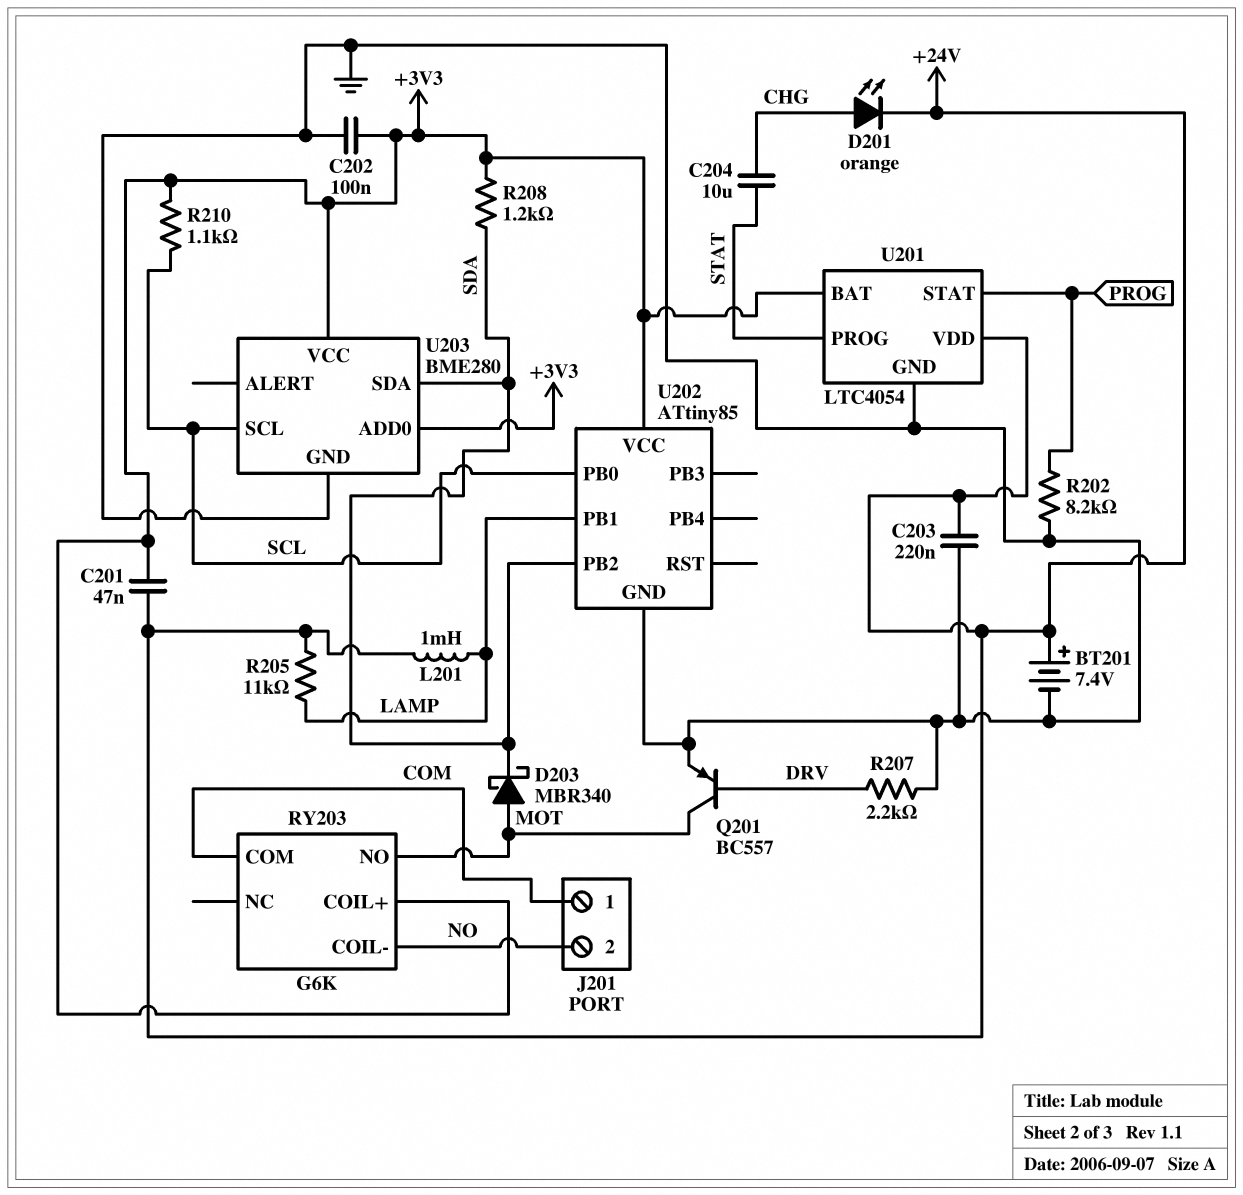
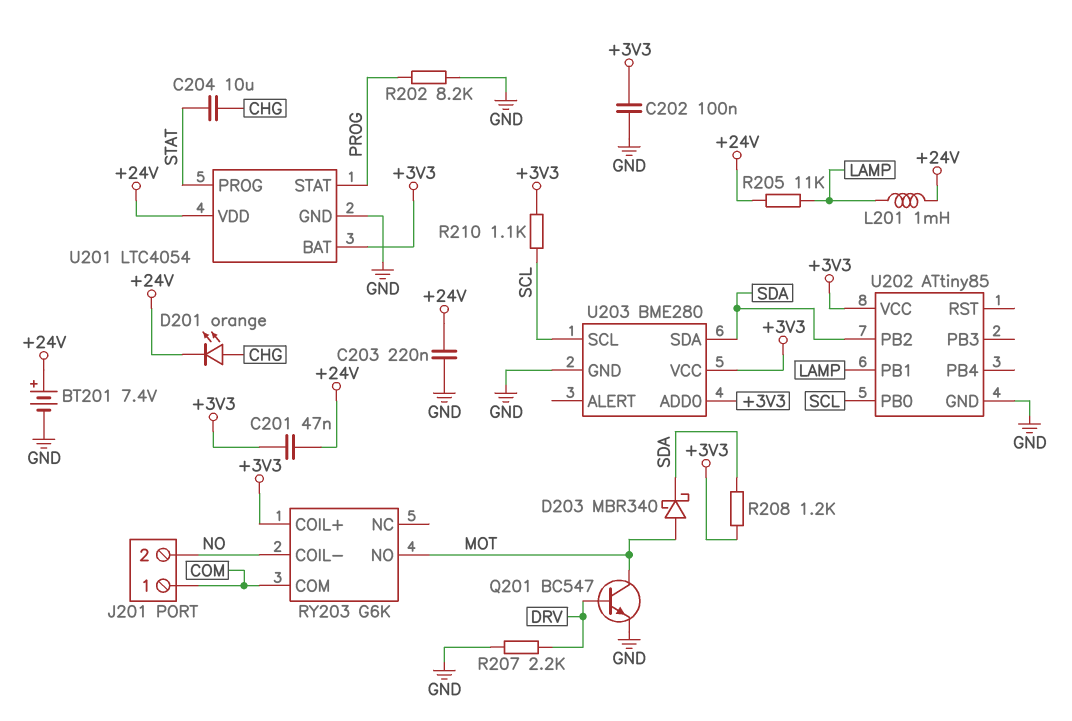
Q201: PNP BC557 (B DRV, C MOT, E GND) -> NPN BC547 (B DRV, C MOT, E GND)

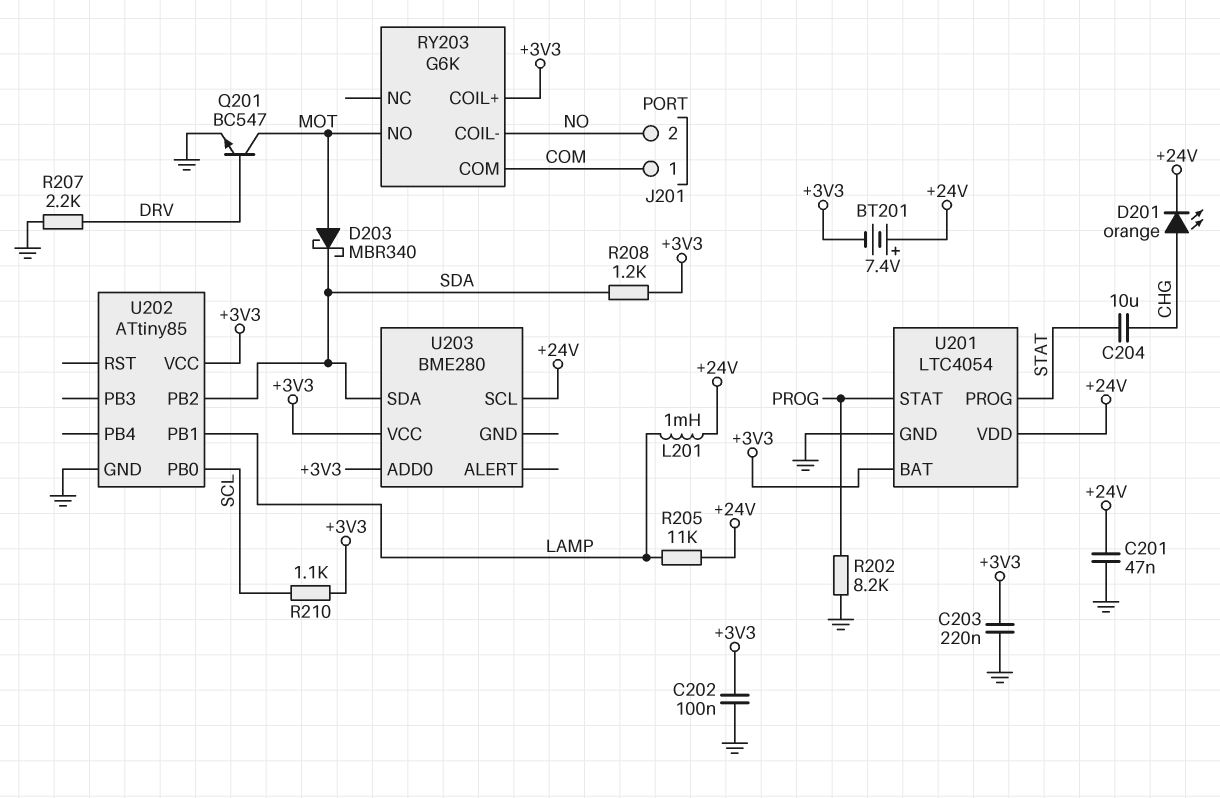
BT201: 7.4V (plus +24V, minus GND) -> 7.4V (plus +24V, minus +3V3)
C201: 47nF (+3V3, +24V) -> 47nF (+24V, GND)
C203: 220nF (+24V, GND) -> 220nF (+3V3, GND)
U203 pin GND: GND -> none
U203 pin SCL: SCL -> +24V

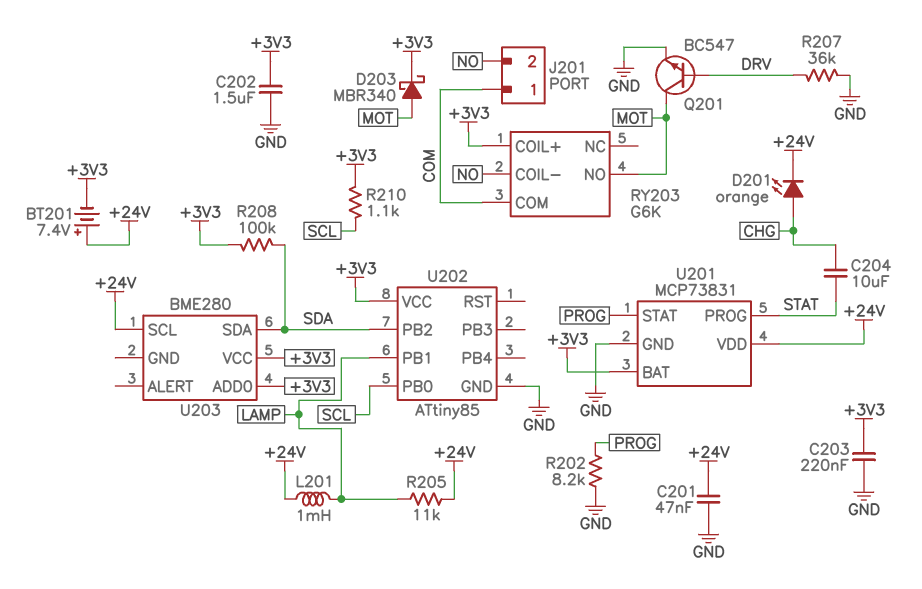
C202: 100nF (+3V3, GND) -> 1.5uF (+3V3, GND)
D203: schottky MBR340 (A MOT, K SDA) -> schottky MBR340 (A MOT, K +3V3)
R207: 2.2k (DRV, GND) -> 36k (DRV, GND)
R208: 1.2k (+3V3, SDA) -> 100k (+3V3, SDA)
U201: LTC4054 -> MCP73831

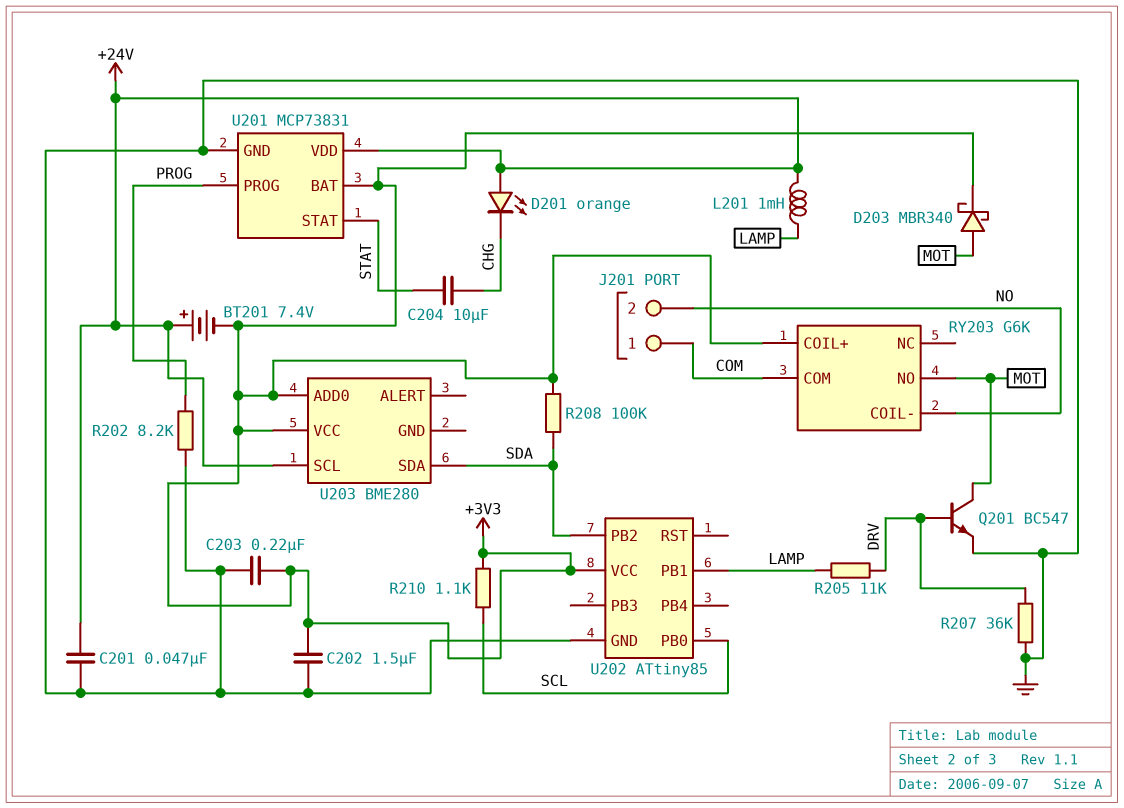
D201: LED orange (A CHG, K +24V) -> LED orange (A +24V, K CHG)
R205: 11k (+24V, LAMP) -> 11k (DRV, LAMP)
U201 pin PROG: STAT -> PROG
U201 pin STAT: PROG -> STAT

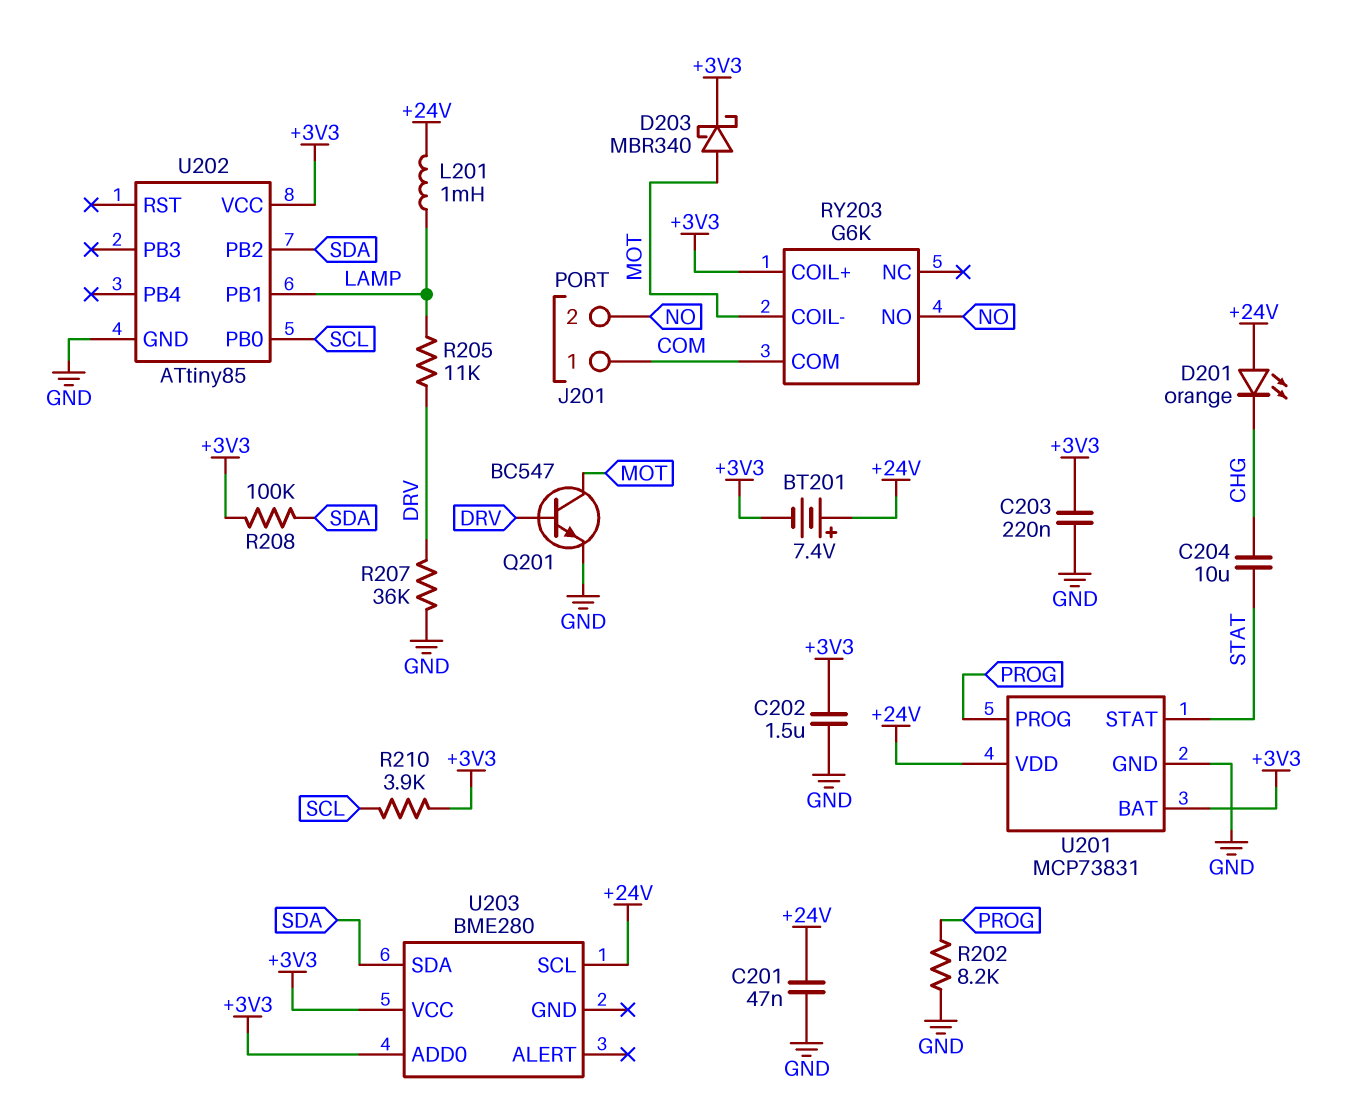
R210: 1.1k (+3V3, SCL) -> 3.9k (+3V3, SCL)
RY203 pin COIL-: NO -> MOT
RY203 pin NO: MOT -> NO

